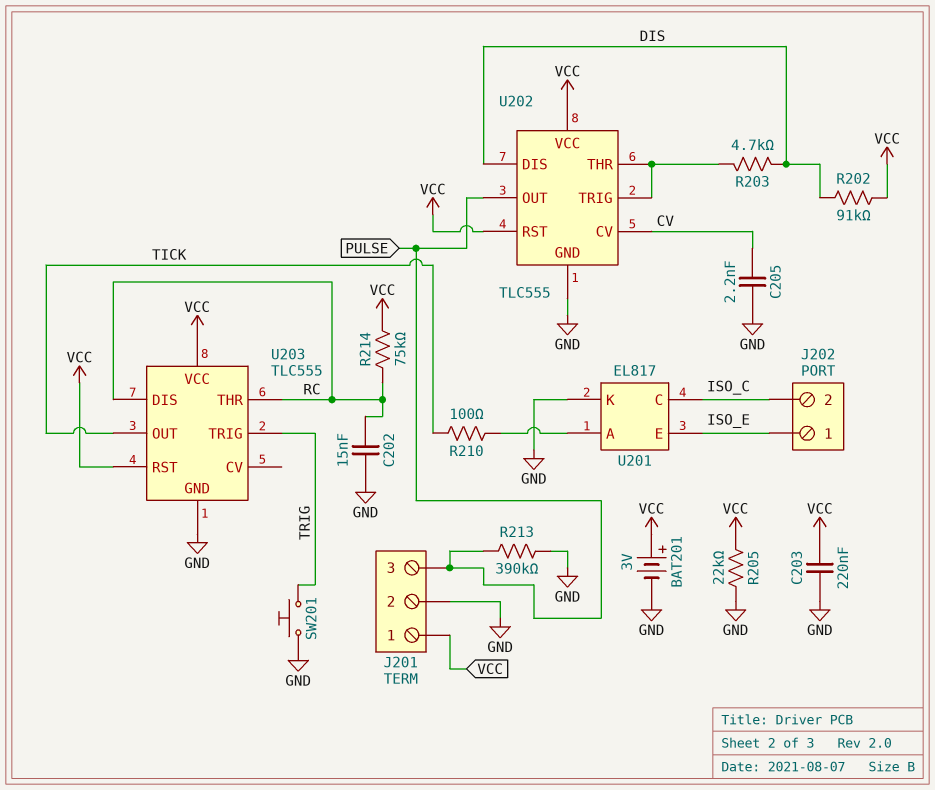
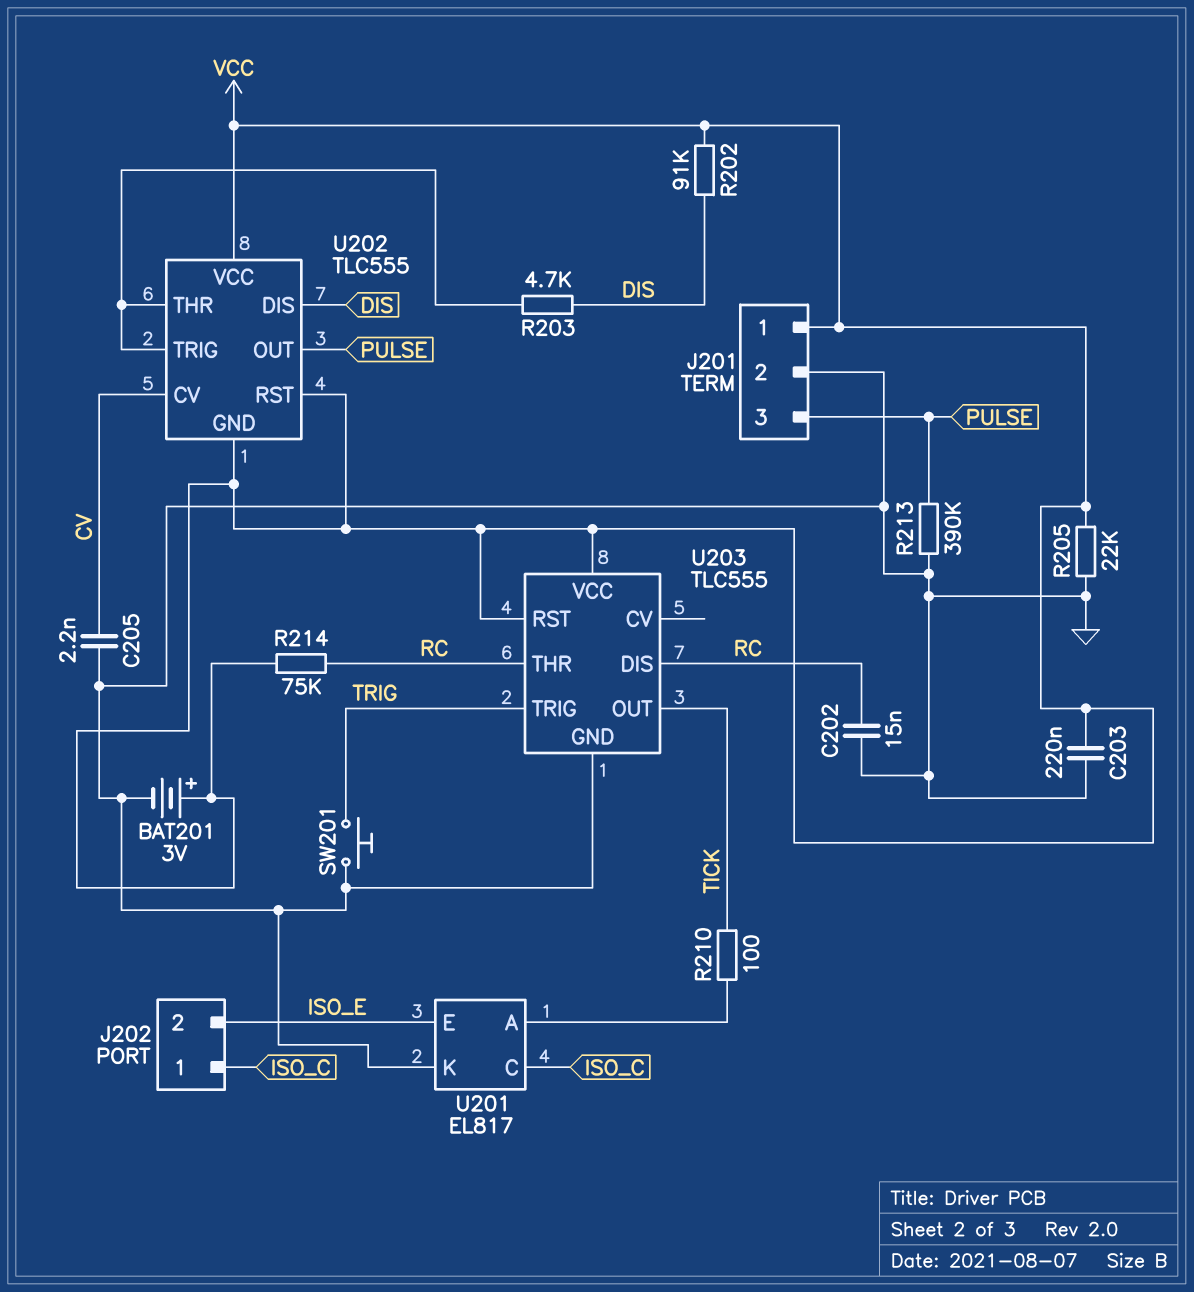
J202 pin 1: ISO_E -> ISO_C
J202 pin 2: ISO_C -> ISO_E
U202 pin GND: GND -> VCC

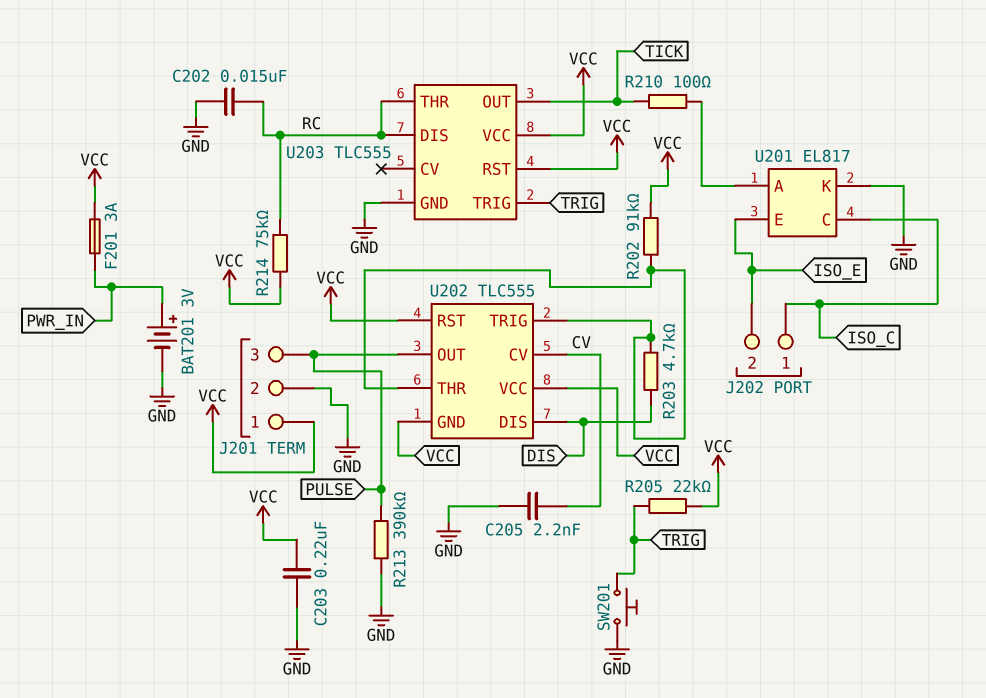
BAT201: 3V (plus VCC, minus GND) -> 3V (plus PWR_IN, minus GND)
F201: none -> 3A (PWR_IN, VCC)
R202: 91k (DIS, VCC) -> 91k (U202/THR, VCC)
R205: 22k (GND, VCC) -> 22k (TRIG, VCC)

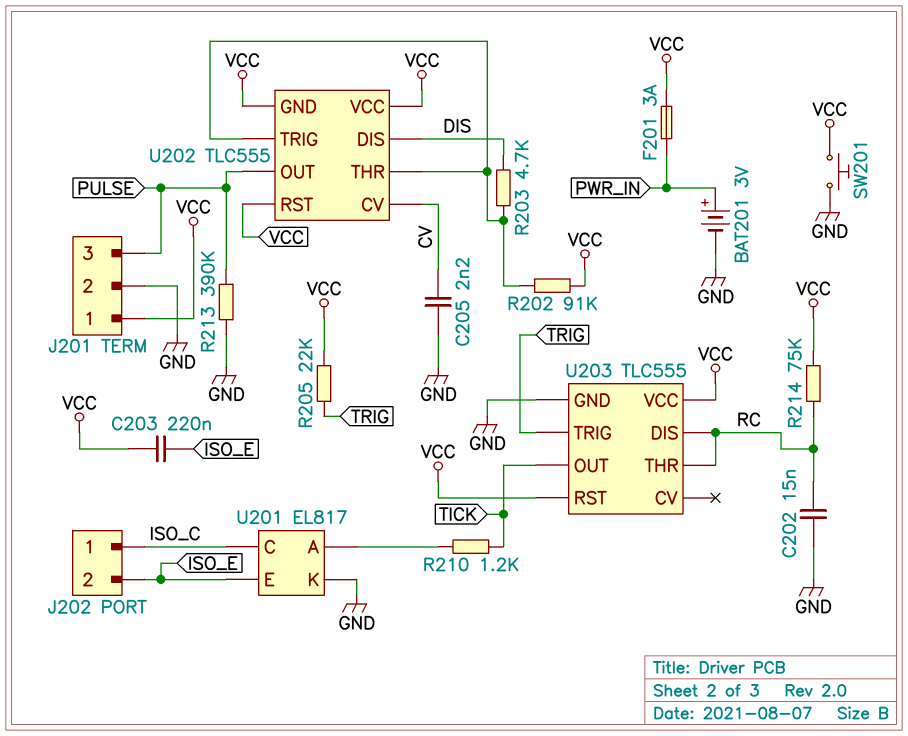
C203: 220nF (GND, VCC) -> 220nF (ISO_E, VCC)
R210: 100 (TICK, U201/A) -> 1.2k (TICK, U201/A)
SW201: button (GND, TRIG) -> button (GND, VCC)

